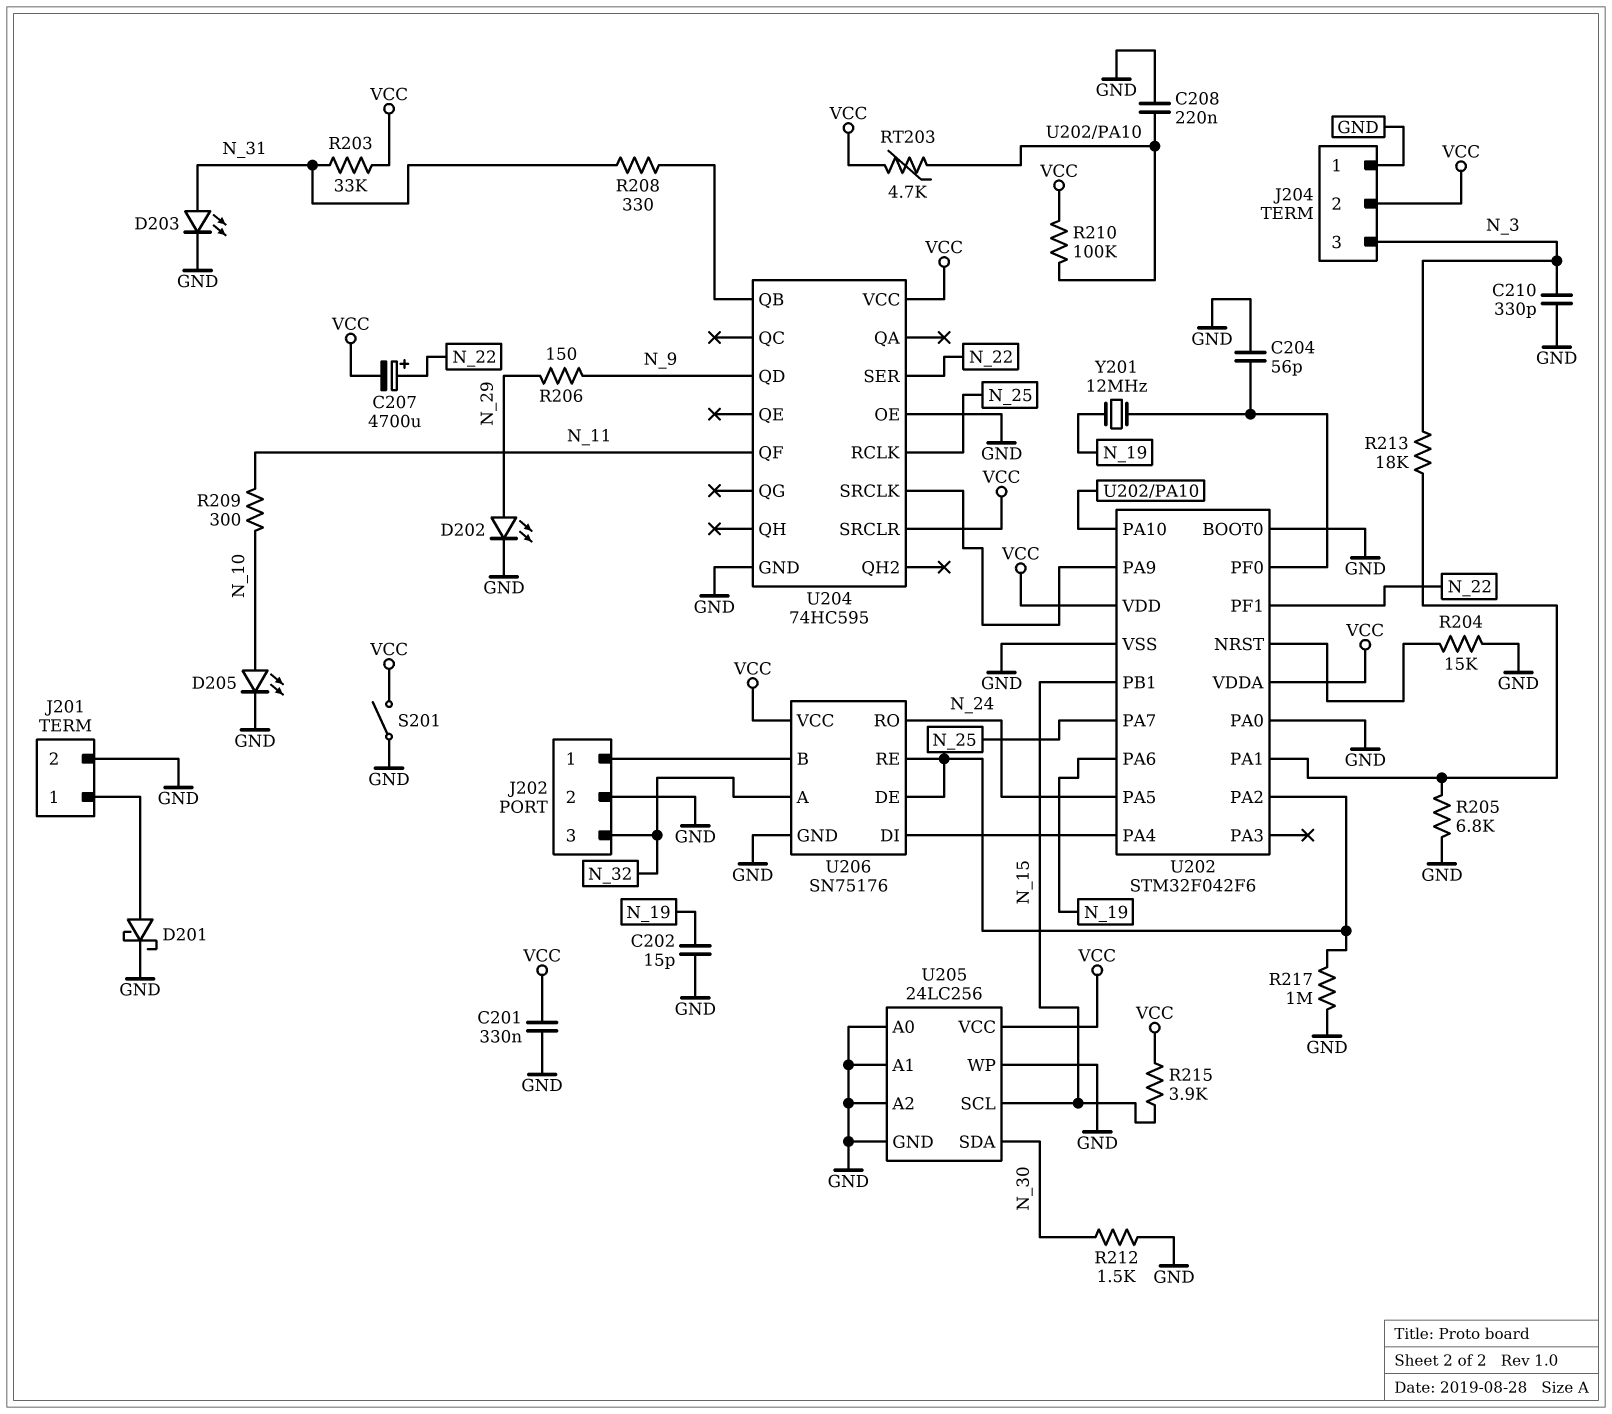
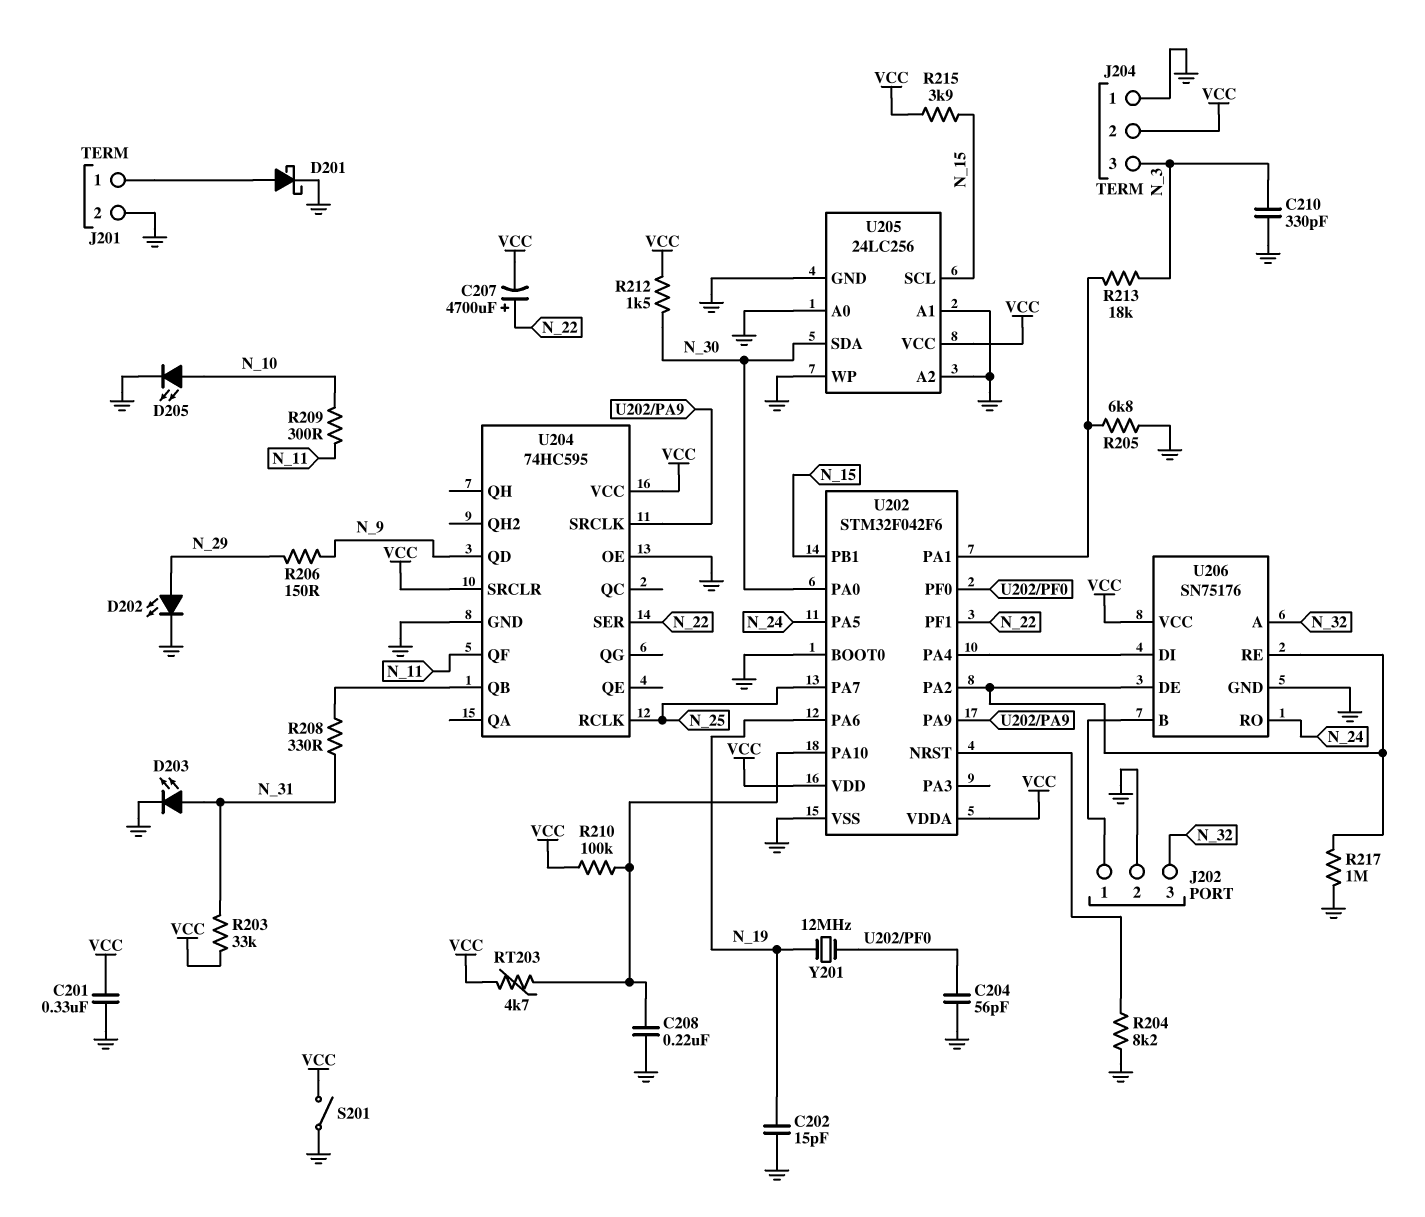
R204: 15k (GND, U202/NRST) -> 8.2k (GND, U202/NRST)
R212: 1.5k (GND, N_30) -> 1.5k (N_30, VCC)
U202 pin PA0: GND -> N_30

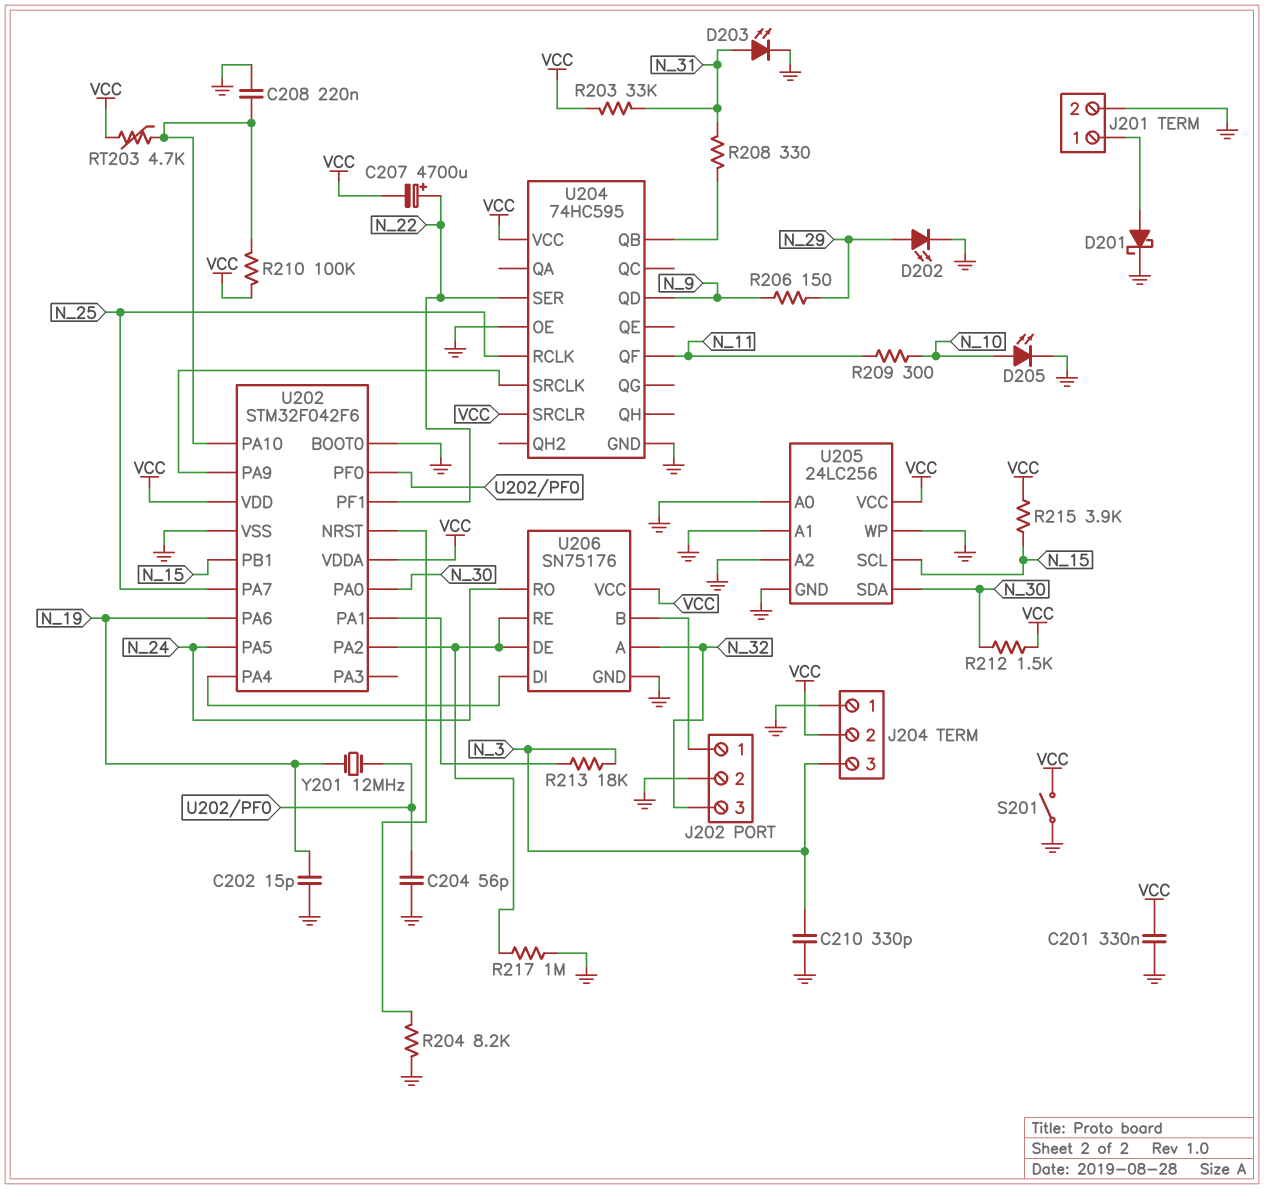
R205: 6.8k (GND, U202/PA1) -> none

